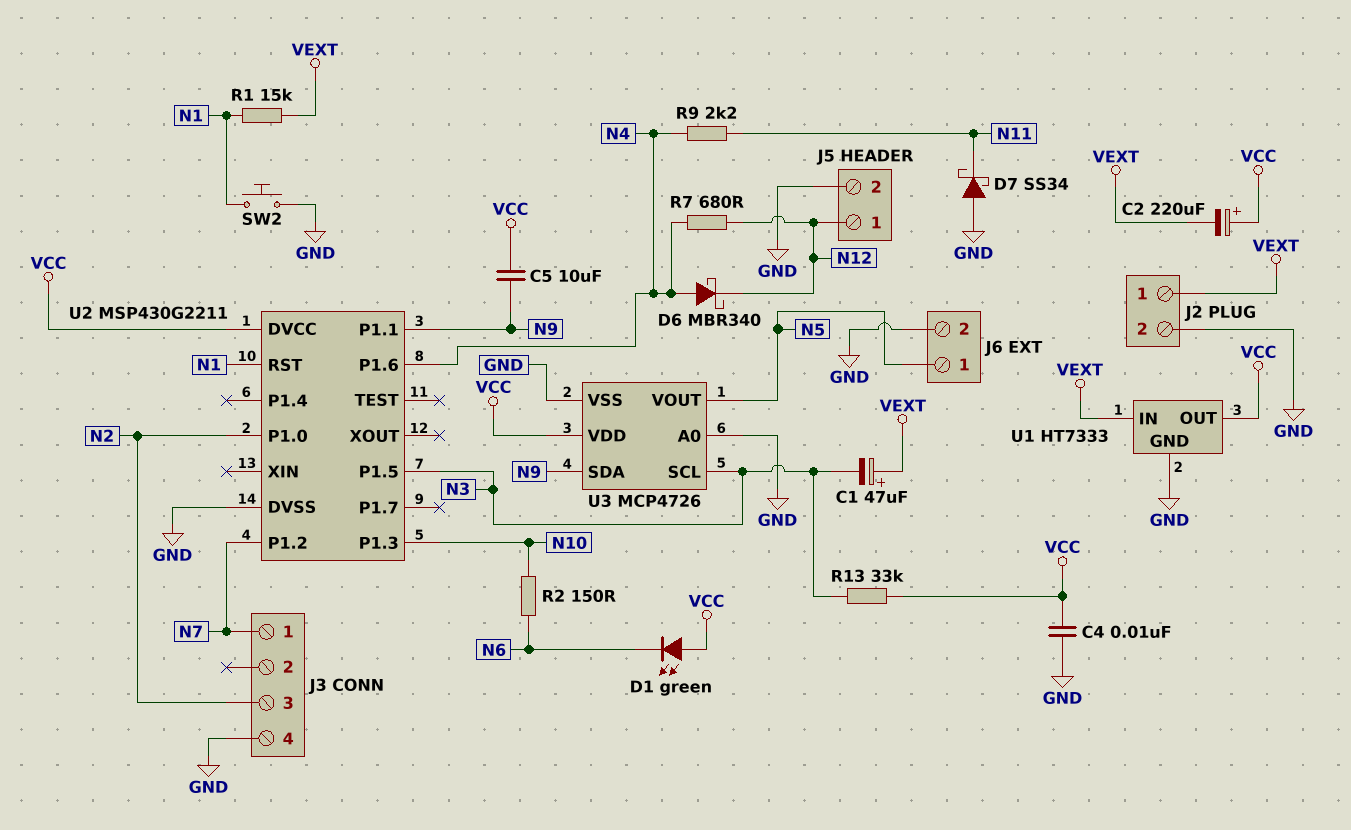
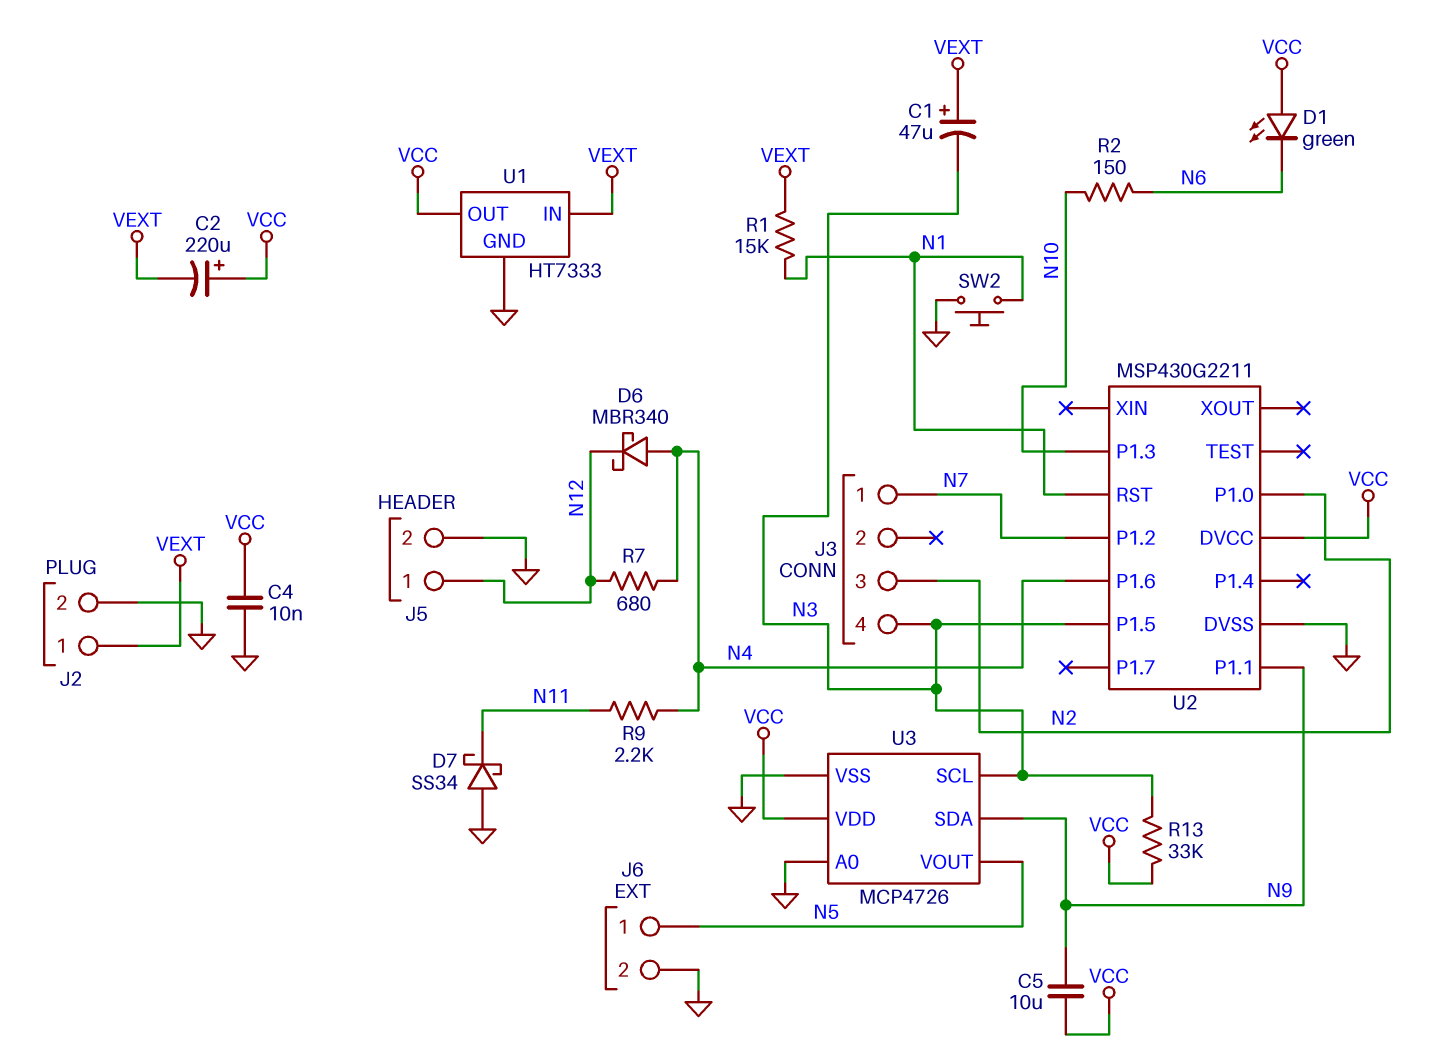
J3 pin 4: GND -> N3

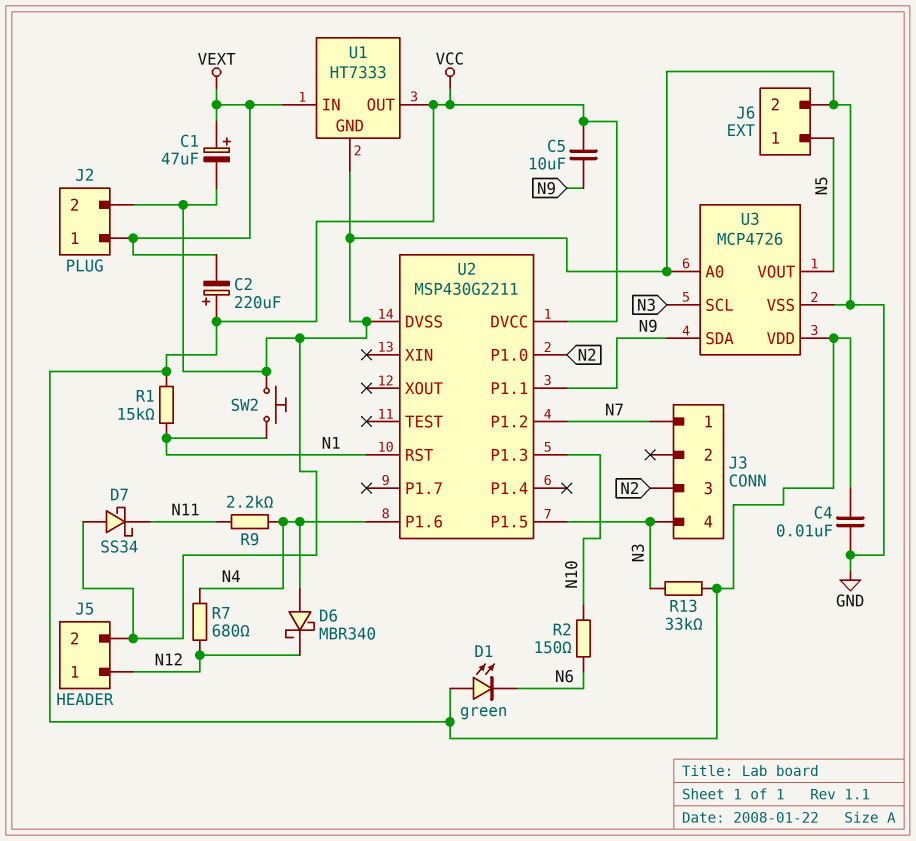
C1: 47uF (plus VEXT, minus N3) -> 47uF (plus VEXT, minus GND)
R1: 15k (N1, VEXT) -> 15k (N1, VCC)

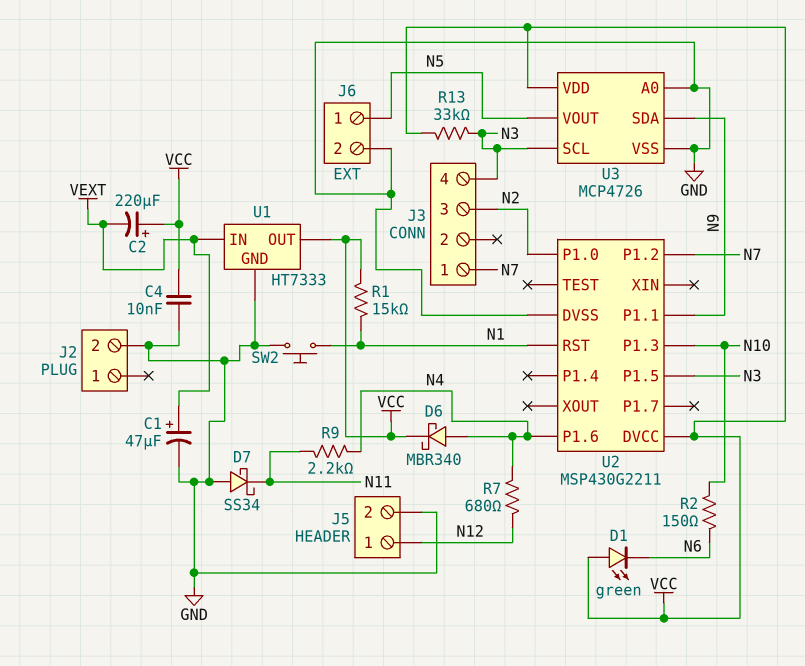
C5: 10uF (N9, VCC) -> none
D6: schottky MBR340 (A N4, K N12) -> schottky MBR340 (A N4, K VCC)
J2 pin 1: VEXT -> none

